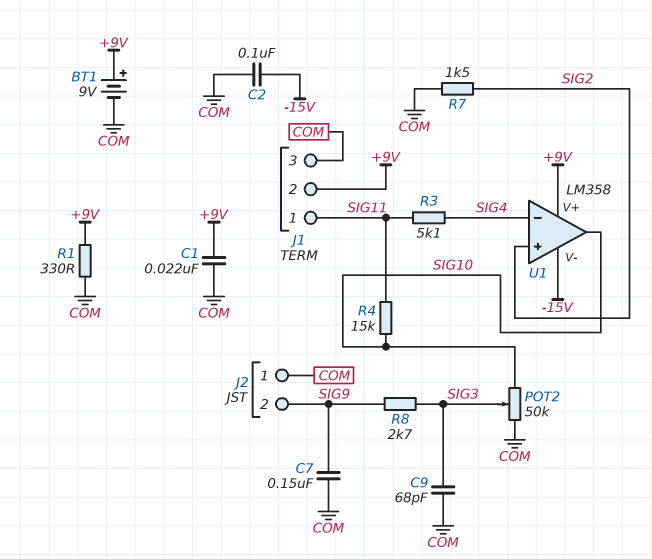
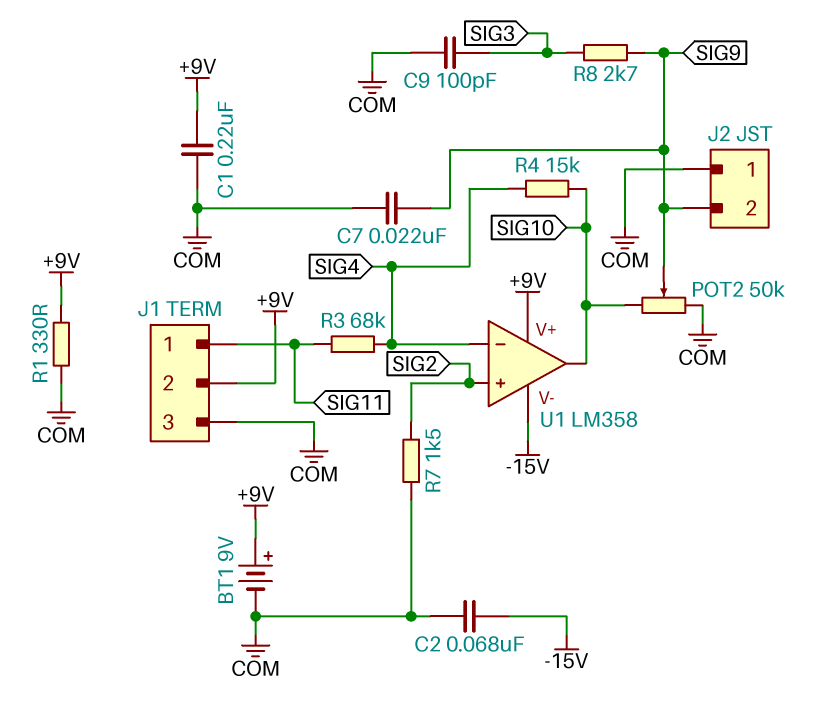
C1: 22nF (+9V, COM) -> 220nF (+9V, COM)
C2: 100nF (-15V, COM) -> 68nF (-15V, COM)
C7: 150nF (COM, SIG9) -> 22nF (COM, SIG9)
C9: 68pF (COM, SIG3) -> 100pF (COM, SIG3)
POT2: 50k (COM, SIG10, wiper SIG3) -> 50k (COM, SIG10, wiper SIG9)
R3: 5.1k (SIG4, SIG11) -> 68k (SIG4, SIG11)
R4: 15k (SIG10, SIG11) -> 15k (SIG4, SIG10)

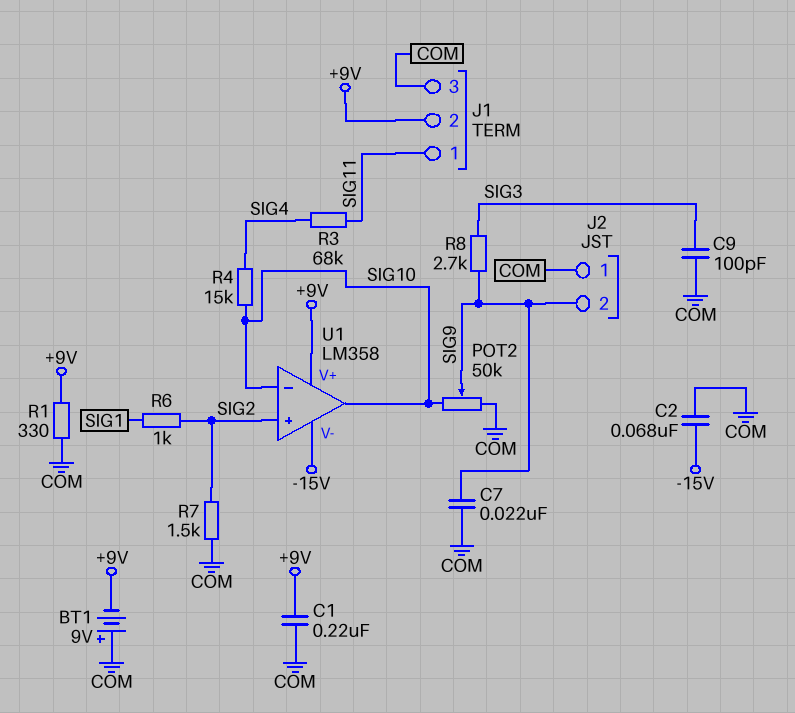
BT1: 9V (plus +9V, minus COM) -> 9V (plus COM, minus +9V)
R6: none -> 1k (SIG1, SIG2)
U1 pin in-: SIG4 -> SIG10

